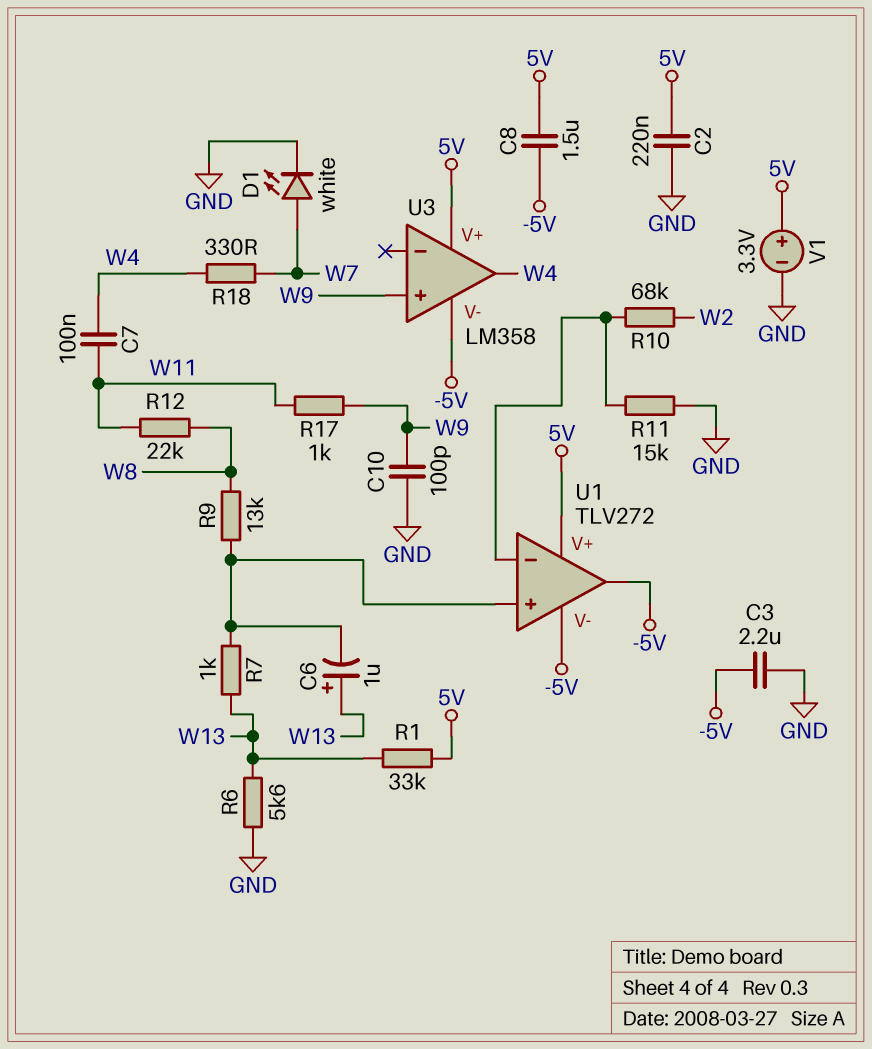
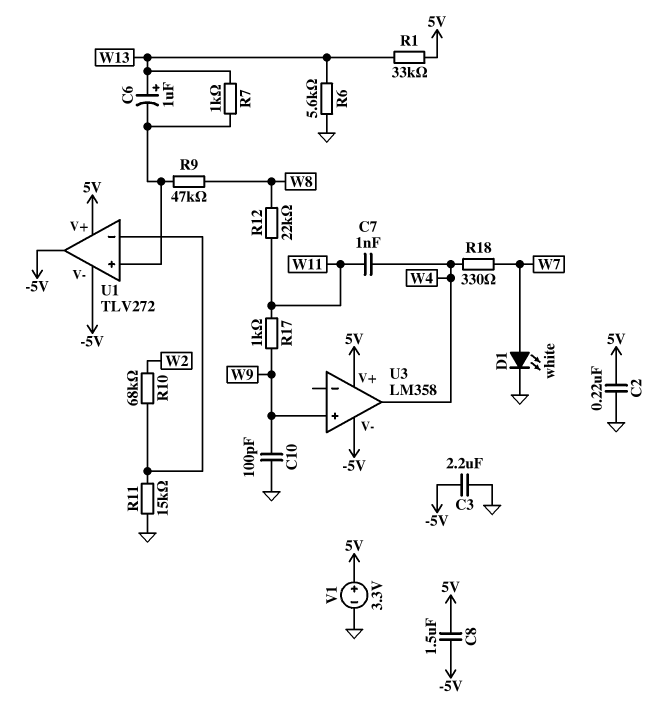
C7: 100nF (W4, W11) -> 1nF (W4, W11)
R9: 13k (U1/in+, W8) -> 47k (U1/in+, W8)

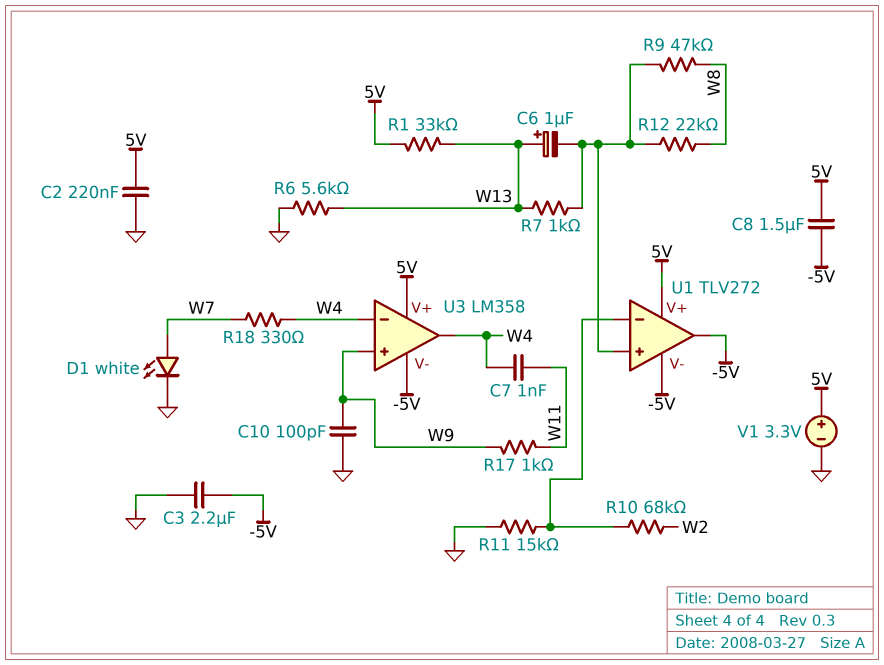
R12: 22k (W8, W11) -> 22k (U1/in+, W8)
U3 pin in-: none -> W4

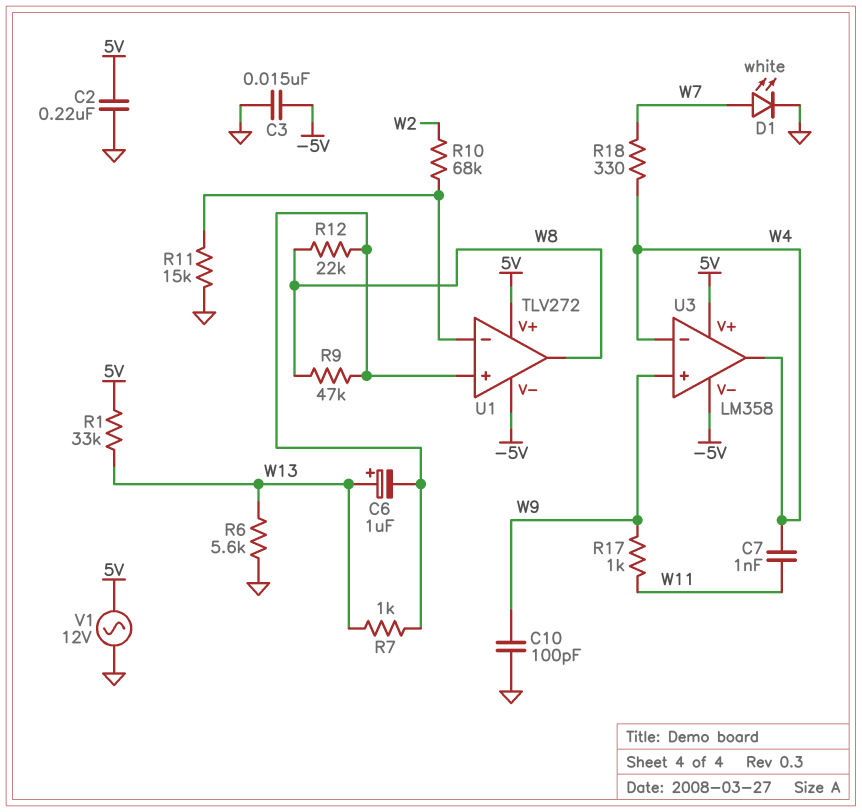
C3: 2.2uF (-5V, GND) -> 15nF (-5V, GND)
C8: 1.5uF (-5V, 5V) -> none
U1 pin out: -5V -> W8
V1: 3.3V (plus 5V, minus GND) -> AC 12V (5V, GND)

